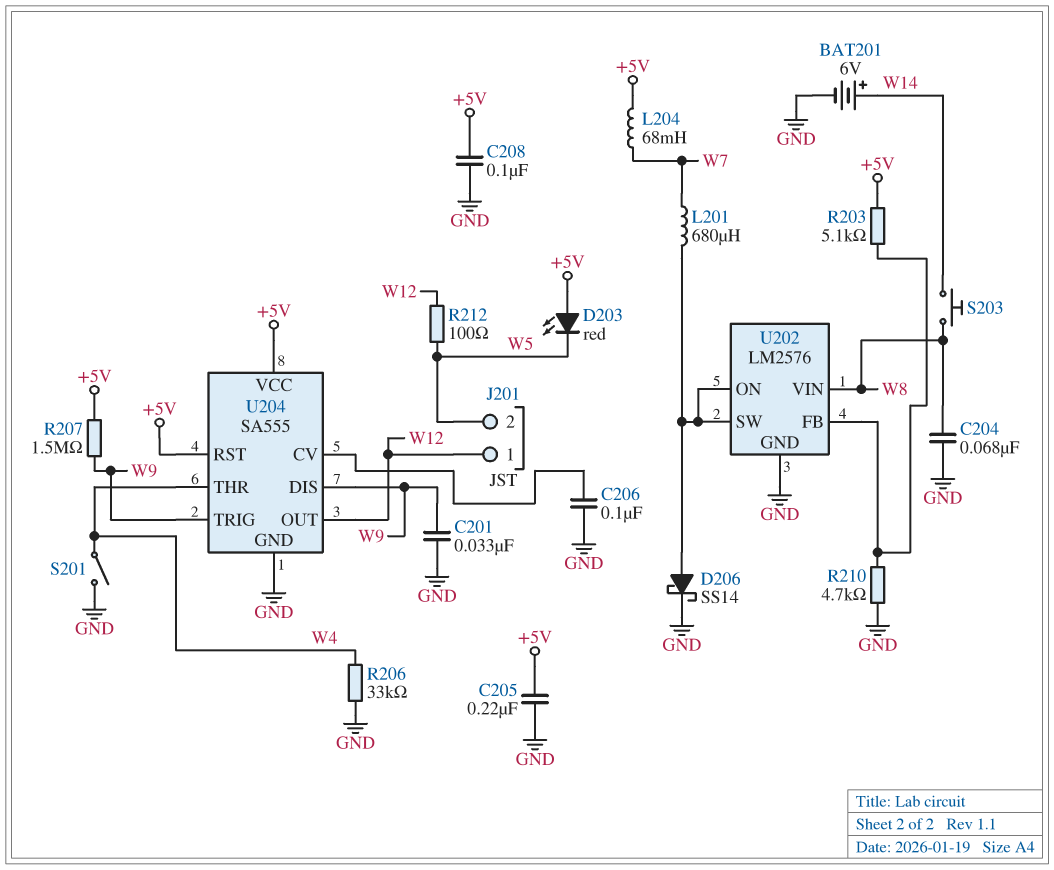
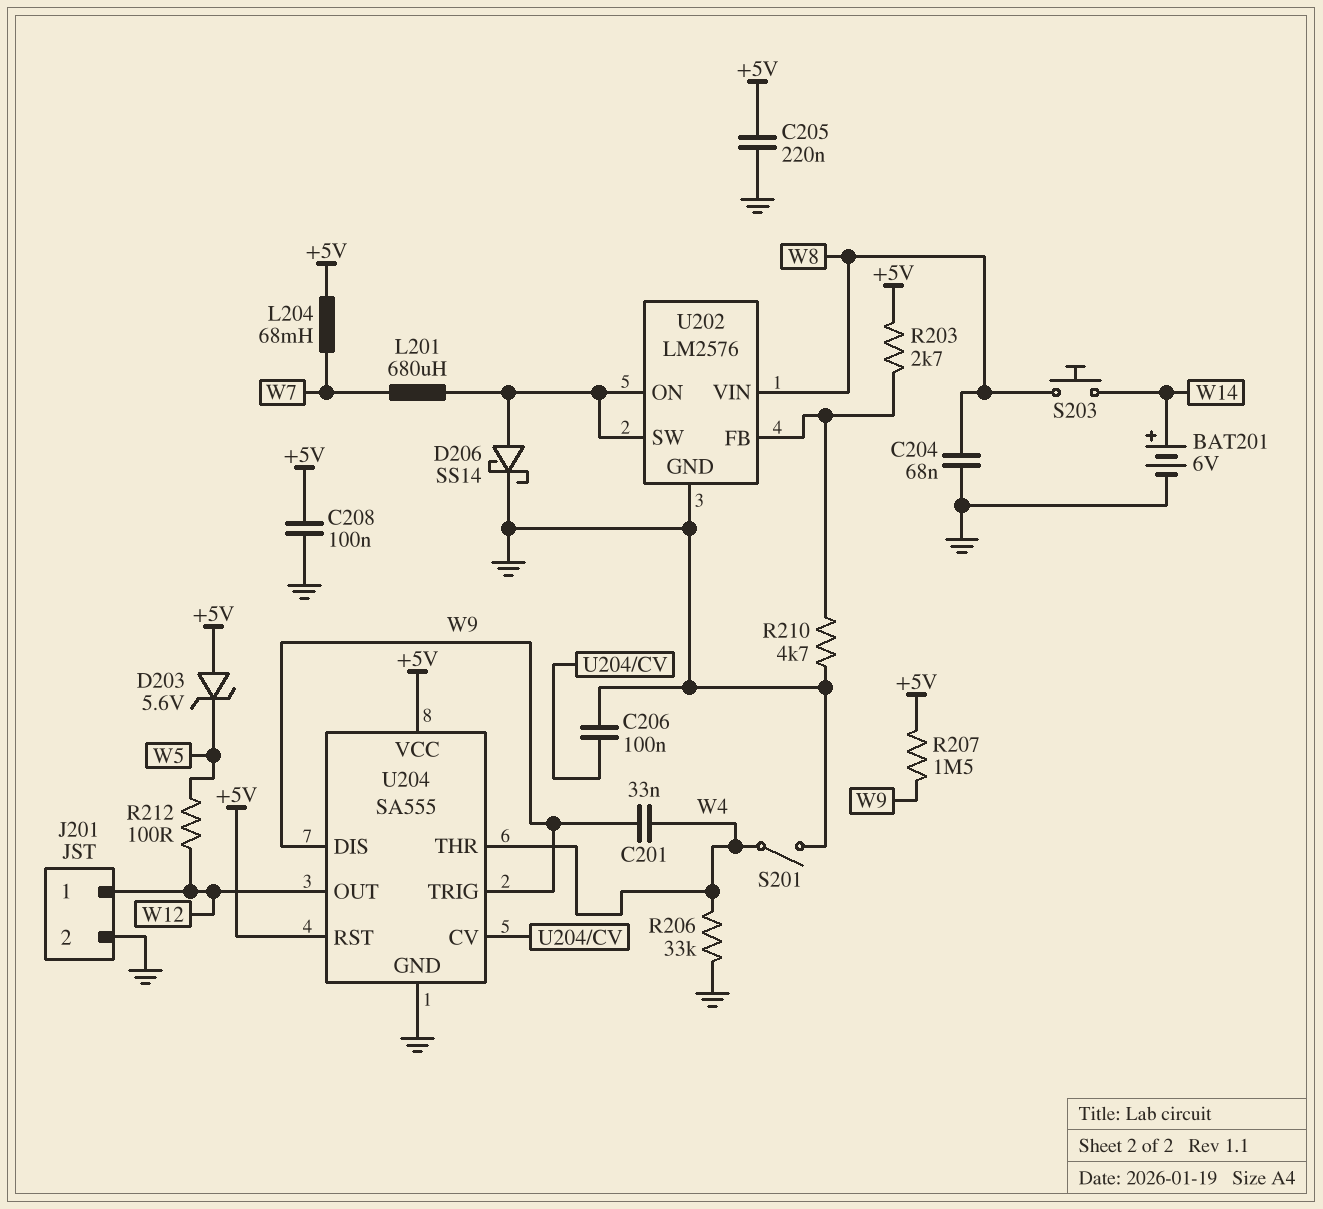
C201: 33nF (GND, W9) -> 33nF (W4, W9)
D203: LED red (A +5V, K W5) -> zener 5.6V (A +5V, K W5)
J201 pin 2: W5 -> GND
R203: 5.1k (+5V, U202/FB) -> 2.7k (+5V, U202/FB)

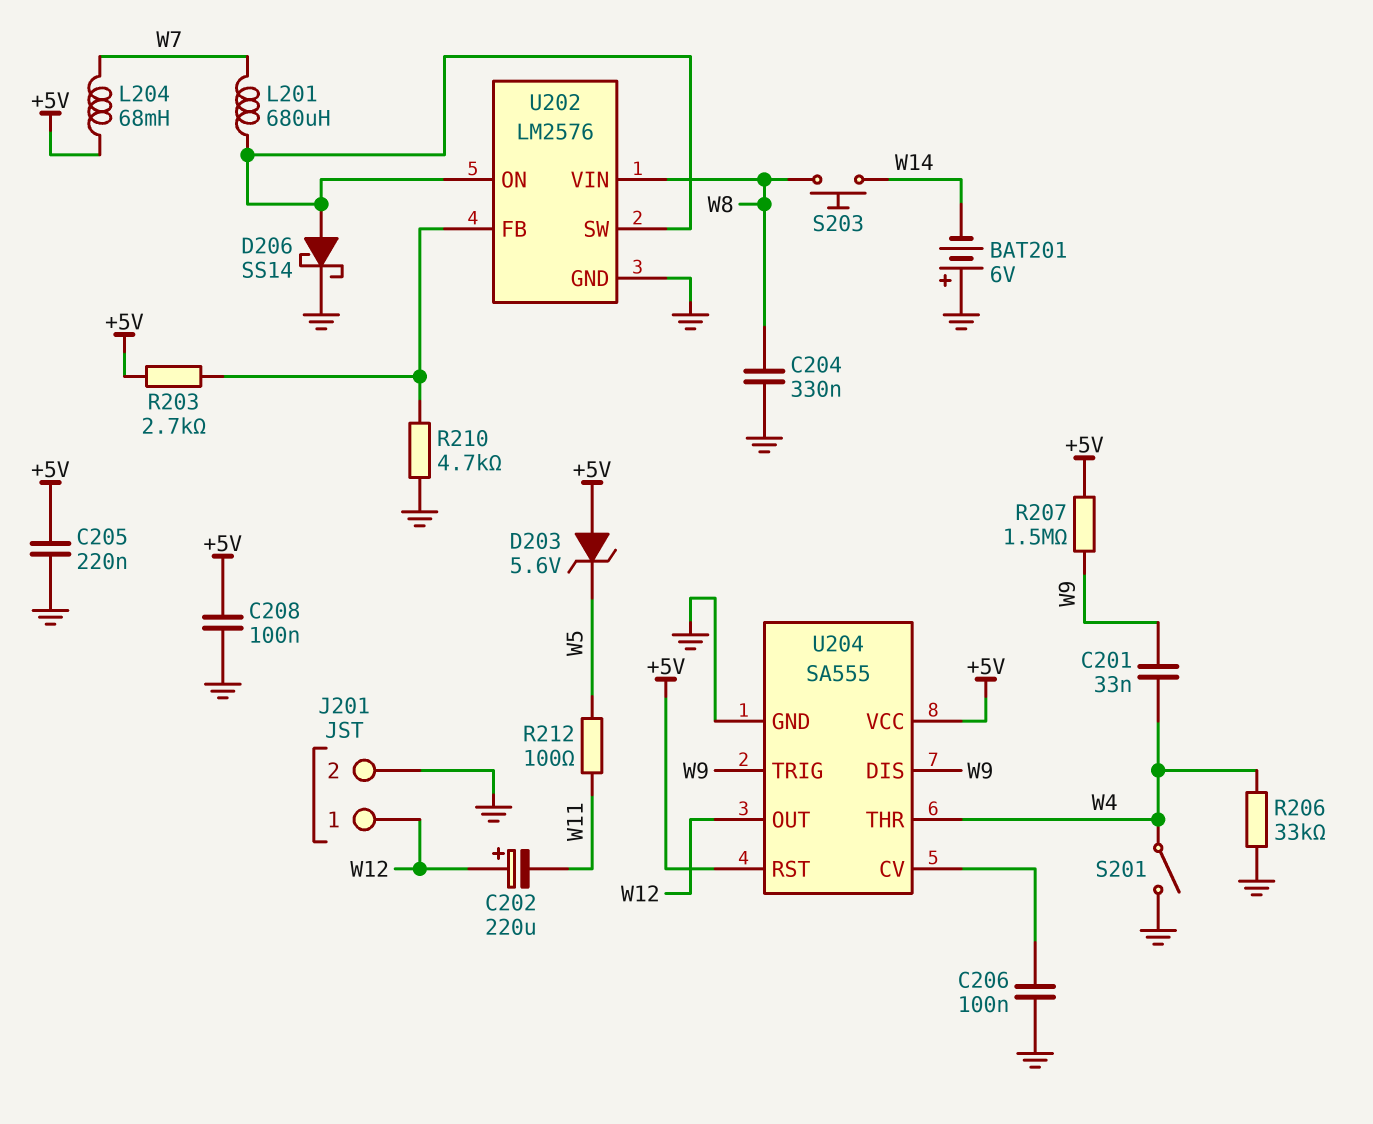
BAT201: 6V (plus W14, minus GND) -> 6V (plus GND, minus W14)
C202: none -> 220uF (plus W12, minus W11)
C204: 68nF (GND, W8) -> 330nF (GND, W8)
R212: 100 (W5, W12) -> 100 (W5, W11)

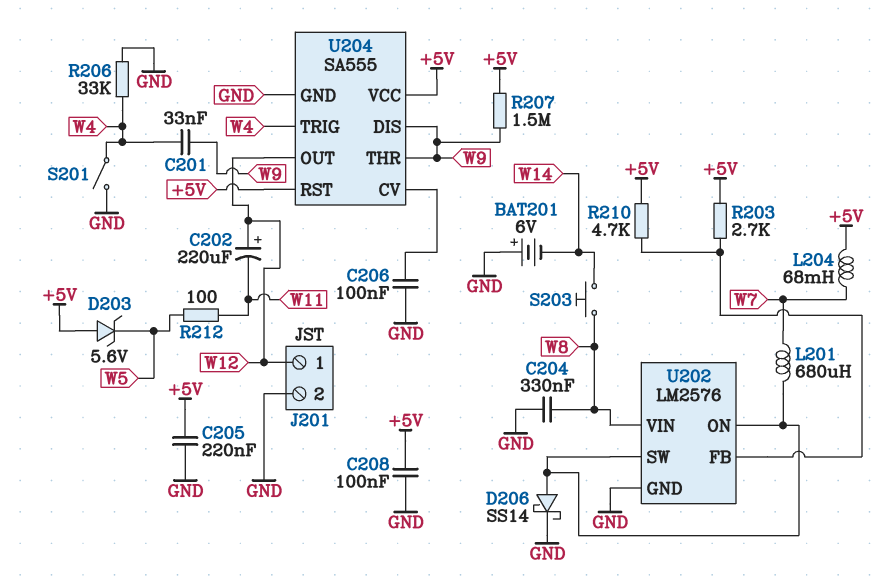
R210: 4.7k (GND, U202/FB) -> 4.7k (+5V, U202/FB)
U204 pin THR: W4 -> W9
U204 pin TRIG: W9 -> W4

